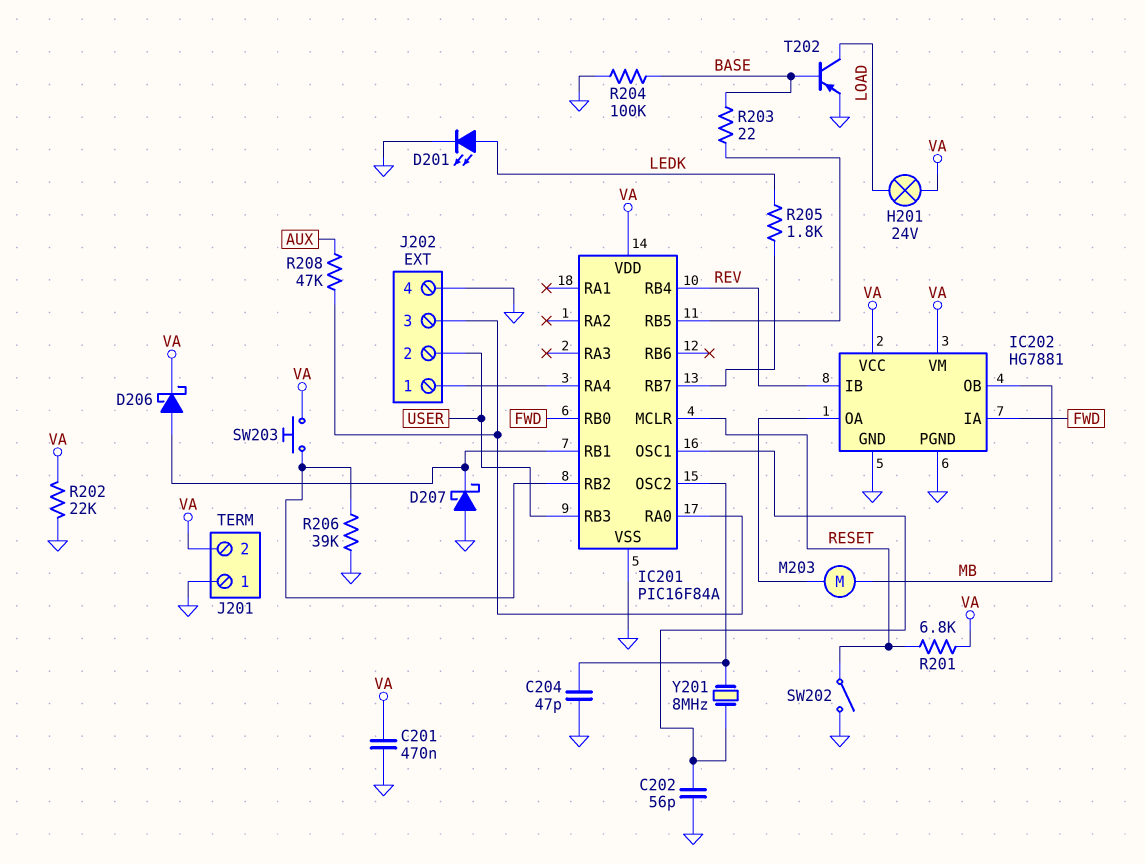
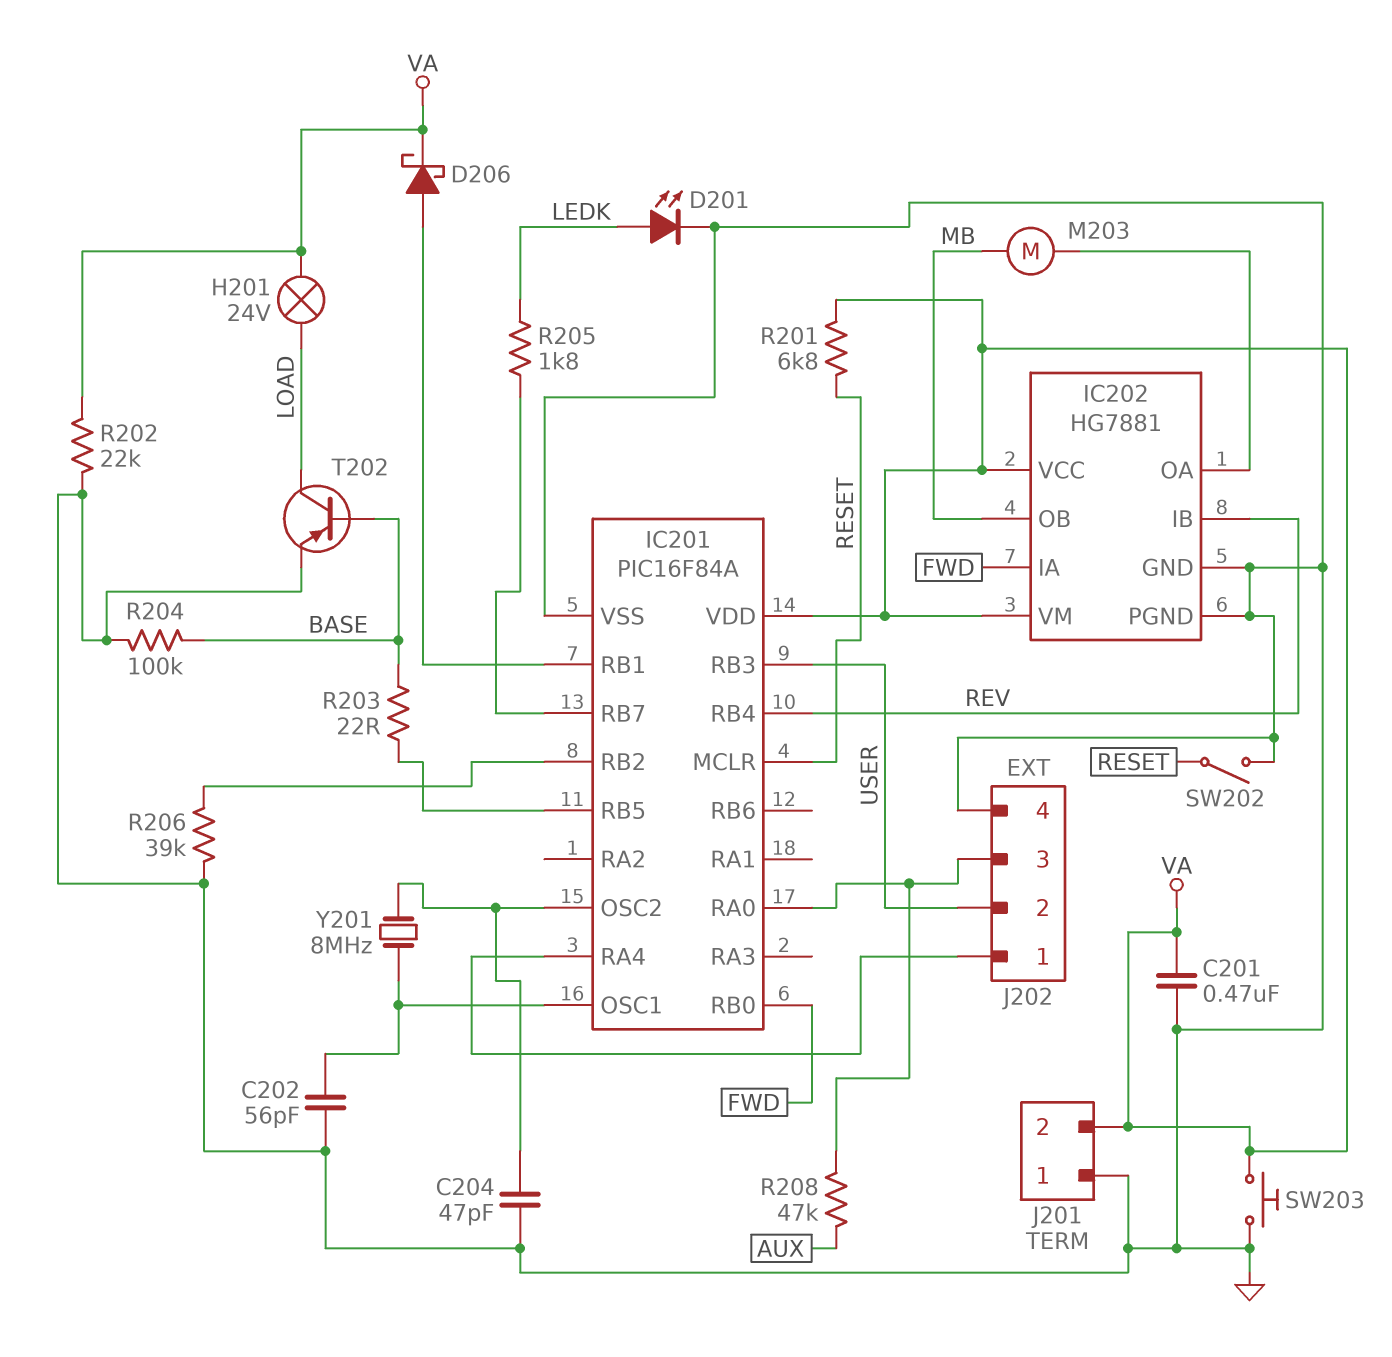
D207: schottky (A GND, K IC201/RB1) -> none
SW203: button (IC201/RB2, VA) -> button (GND, VA)

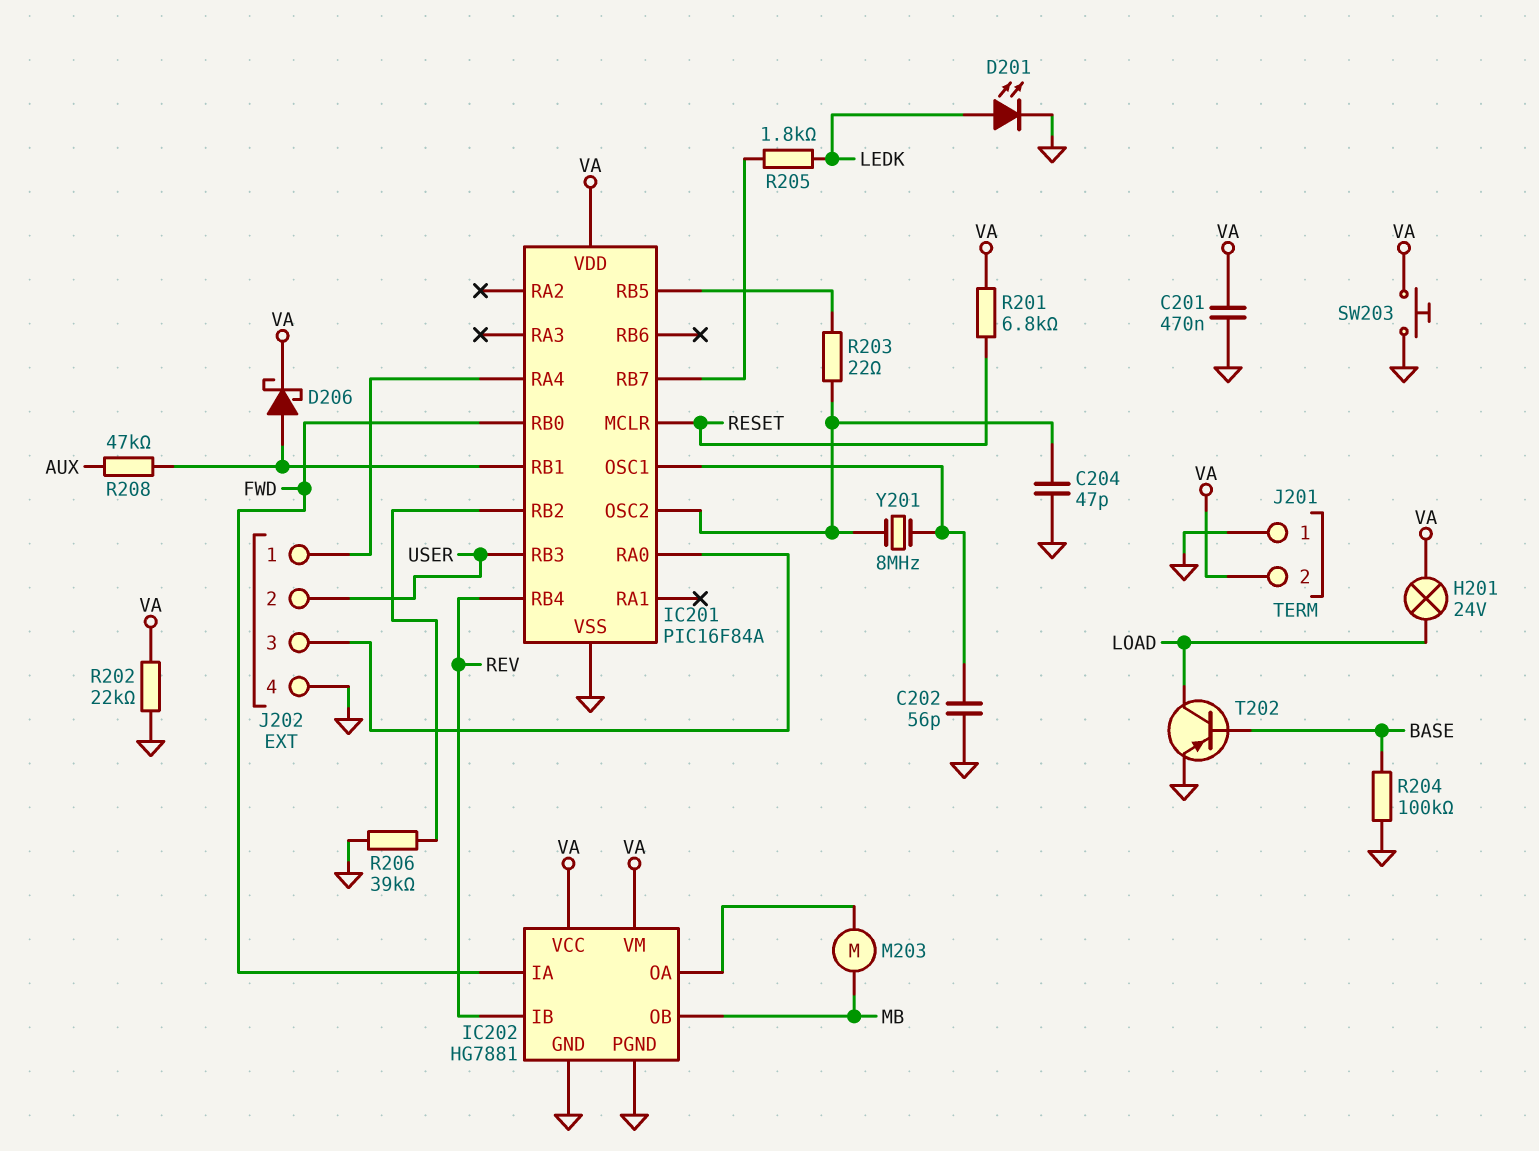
R203: 22 (BASE, IC201/RB5) -> 22 (IC201/OSC2, IC201/RB5)
R208: 47k (AUX, IC201/RA0) -> 47k (AUX, IC201/RB1)
SW202: switch (GND, RESET) -> none

